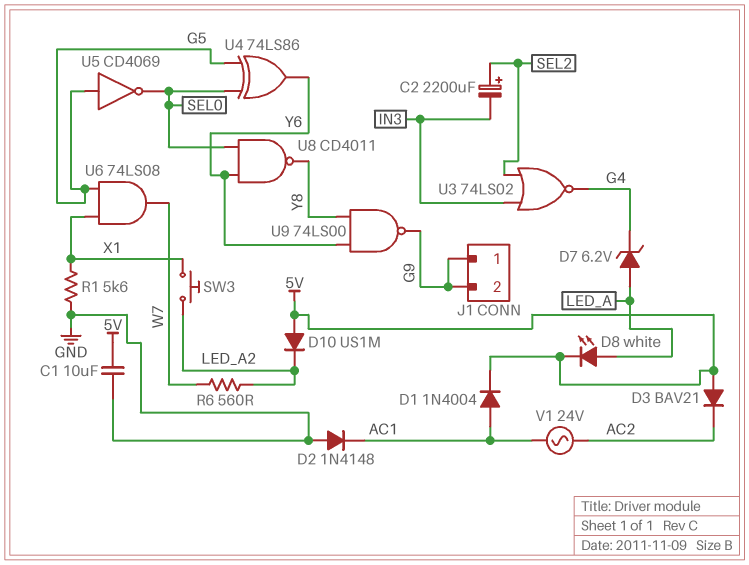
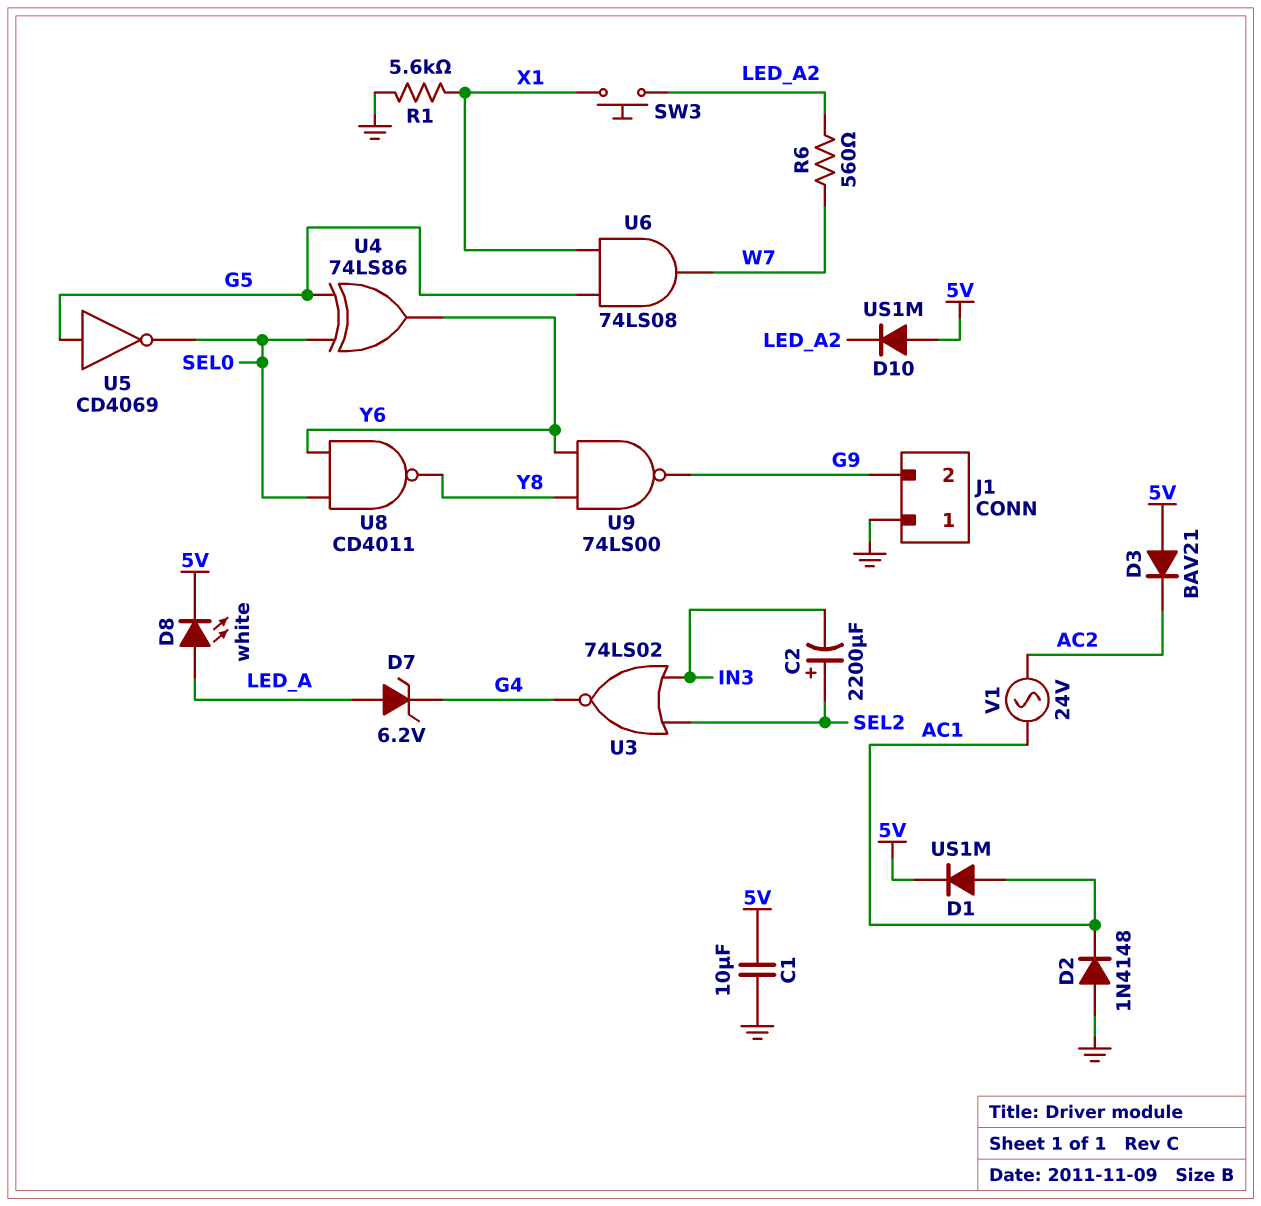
D1: diode 1N4004 (A AC1, K 5V) -> diode US1M (A AC1, K 5V)
J1 pin 1: G9 -> GND

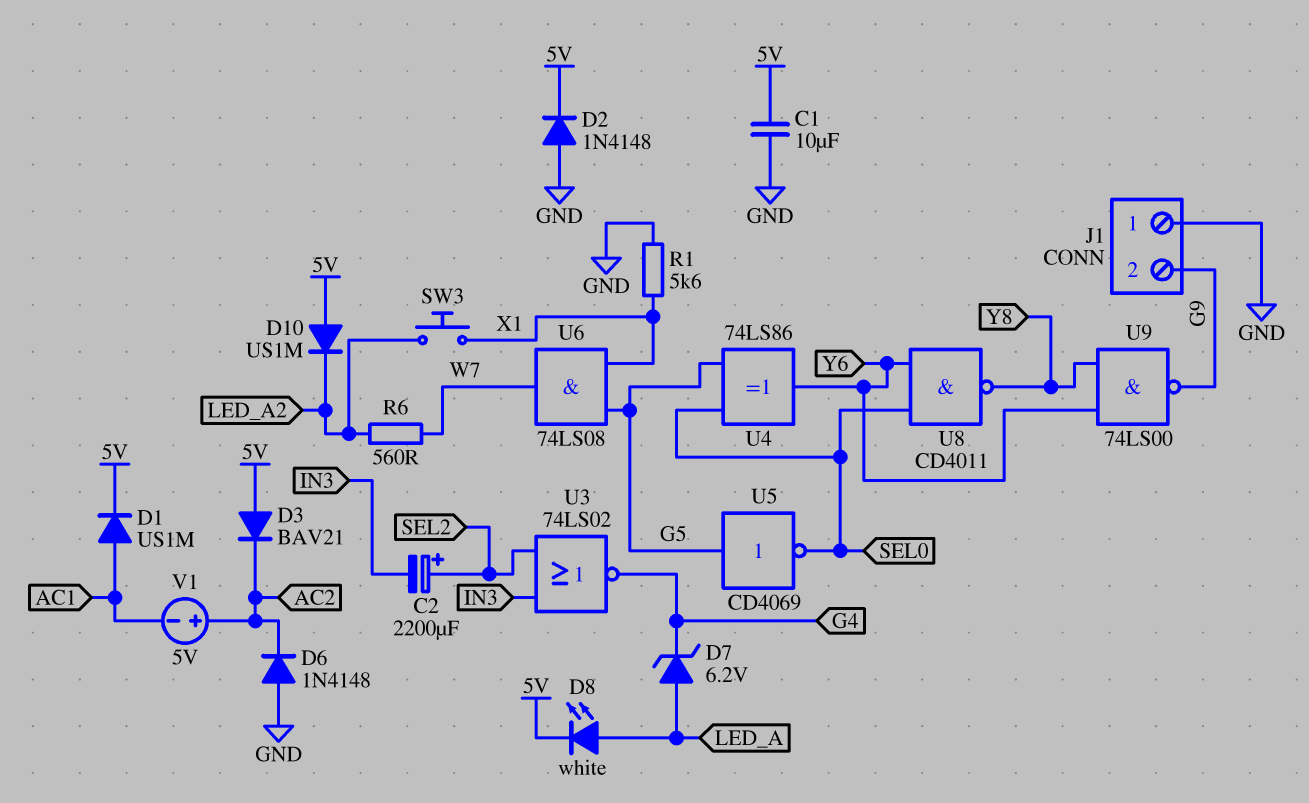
D2: diode 1N4148 (A GND, K AC1) -> diode 1N4148 (A GND, K 5V)
D6: none -> diode 1N4148 (A GND, K AC2)
V1: AC 24V (AC1, AC2) -> 5V (plus AC2, minus AC1)

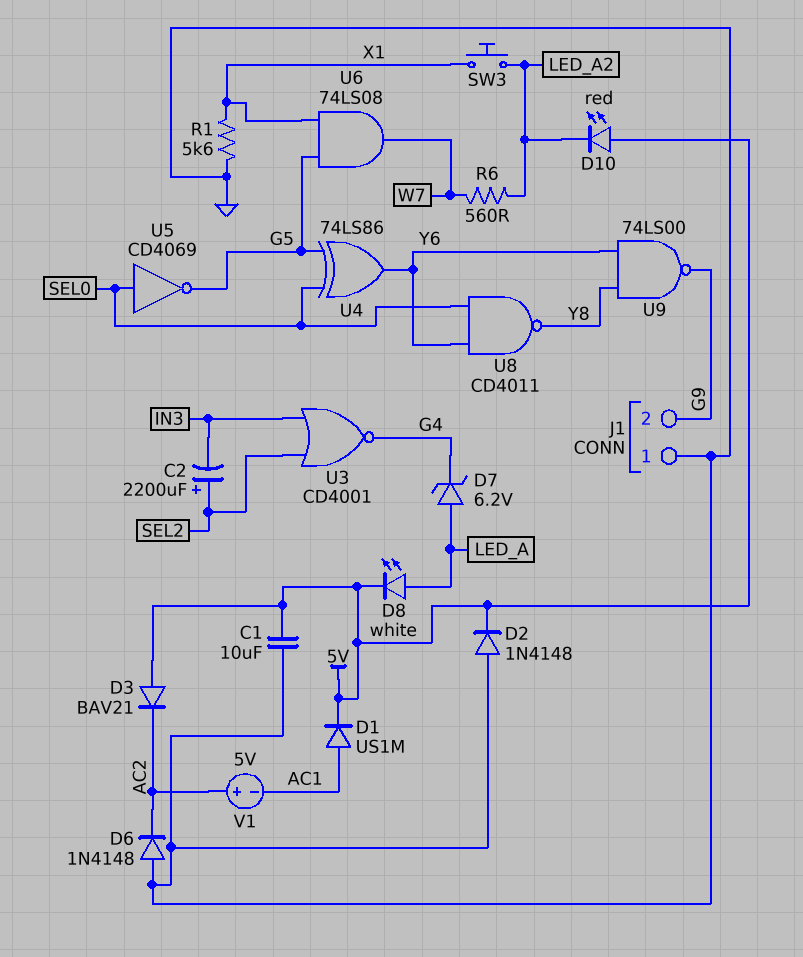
D10: diode US1M (A 5V, K LED_A2) -> LED red (A 5V, K LED_A2)
U3: NOR 74LS02 (in IN3, in SEL2, out G4) -> NOR CD4001 (in IN3, in SEL2, out G4)
U5: NOT CD4069 (in G5, out SEL0) -> NOT CD4069 (in SEL0, out G5)

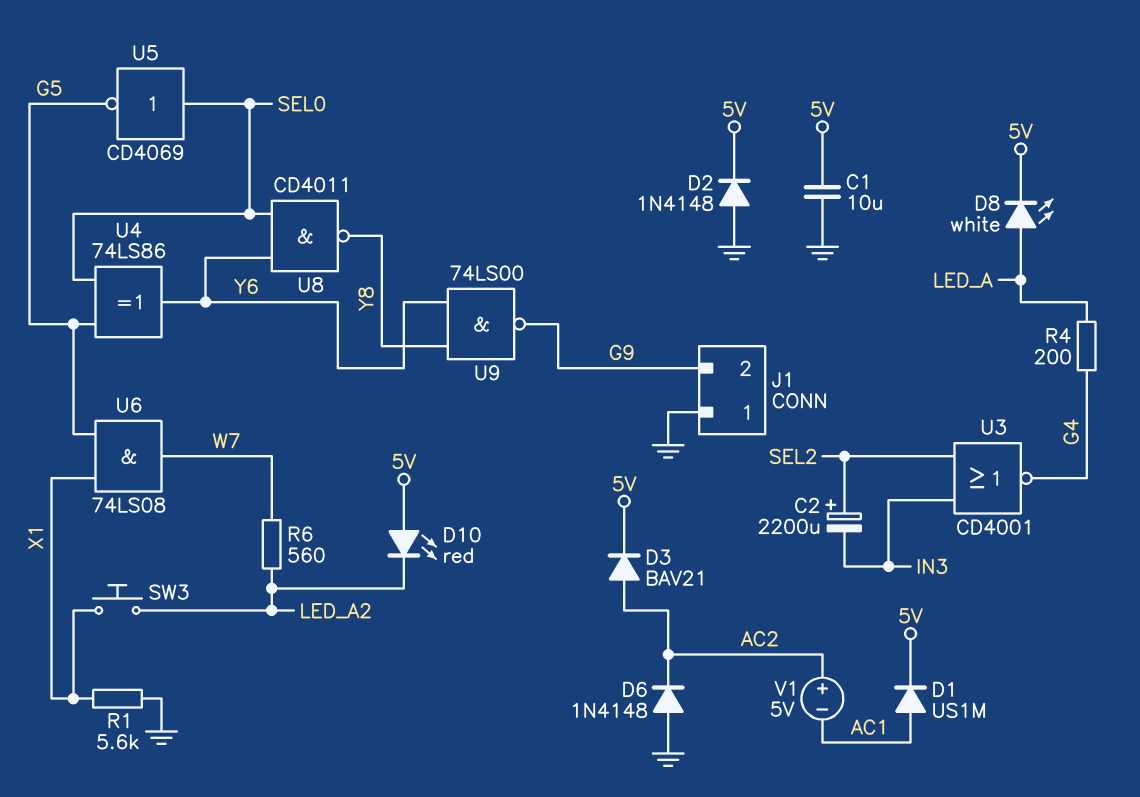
D3: diode BAV21 (A 5V, K AC2) -> diode BAV21 (A AC2, K 5V)
D7: zener 6.2V (A LED_A, K G4) -> none
R4: none -> 200 (G4, LED_A)

